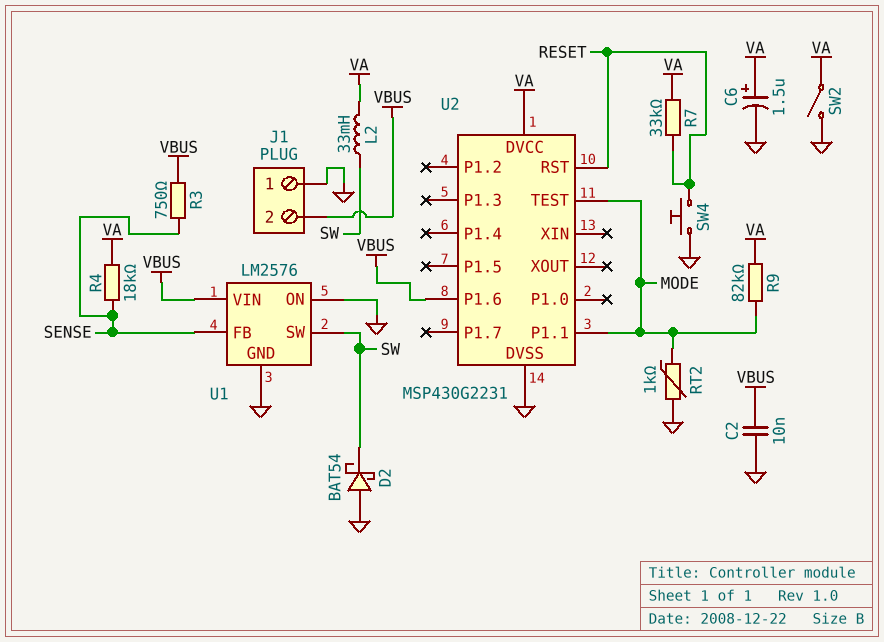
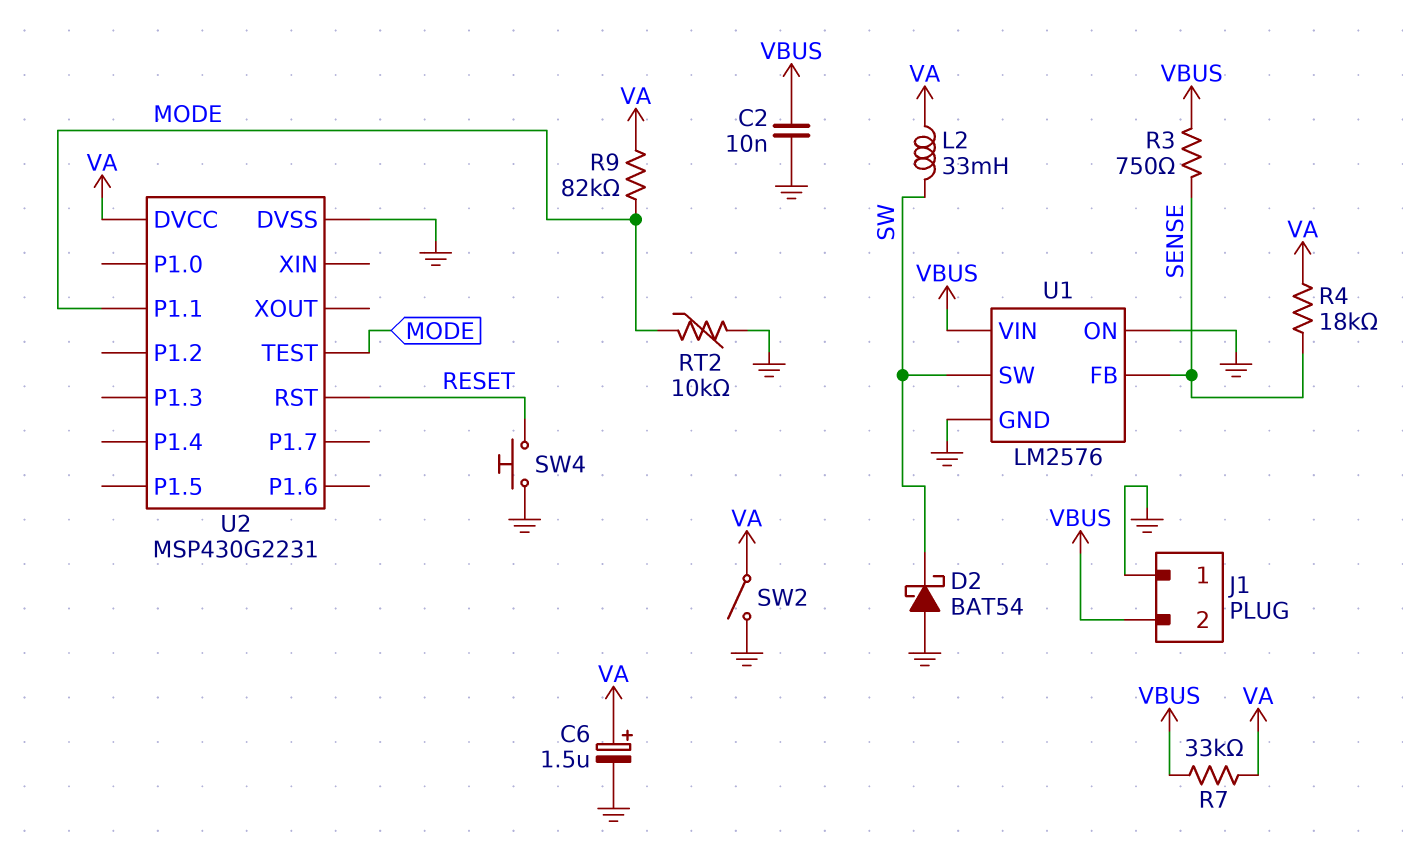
R7: 33k (RESET, VA) -> 33k (VA, VBUS)
RT2: 1k (GND, MODE) -> 10k (GND, MODE)
U2 pin P1.6: VBUS -> none

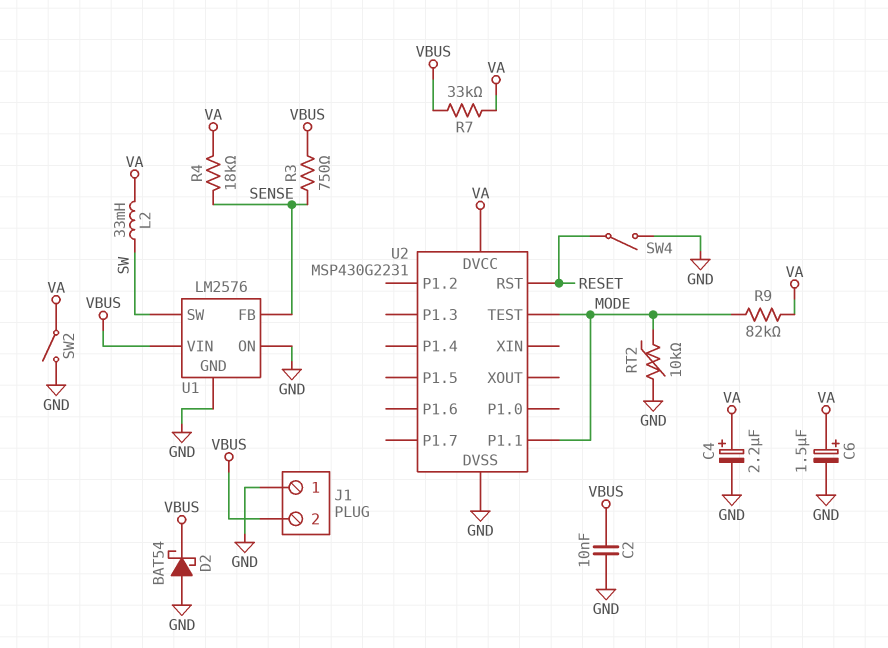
C4: none -> 2.2uF (plus VA, minus GND)
D2: schottky BAT54 (A GND, K SW) -> schottky BAT54 (A GND, K VBUS)
SW4: button (GND, RESET) -> switch (GND, RESET)

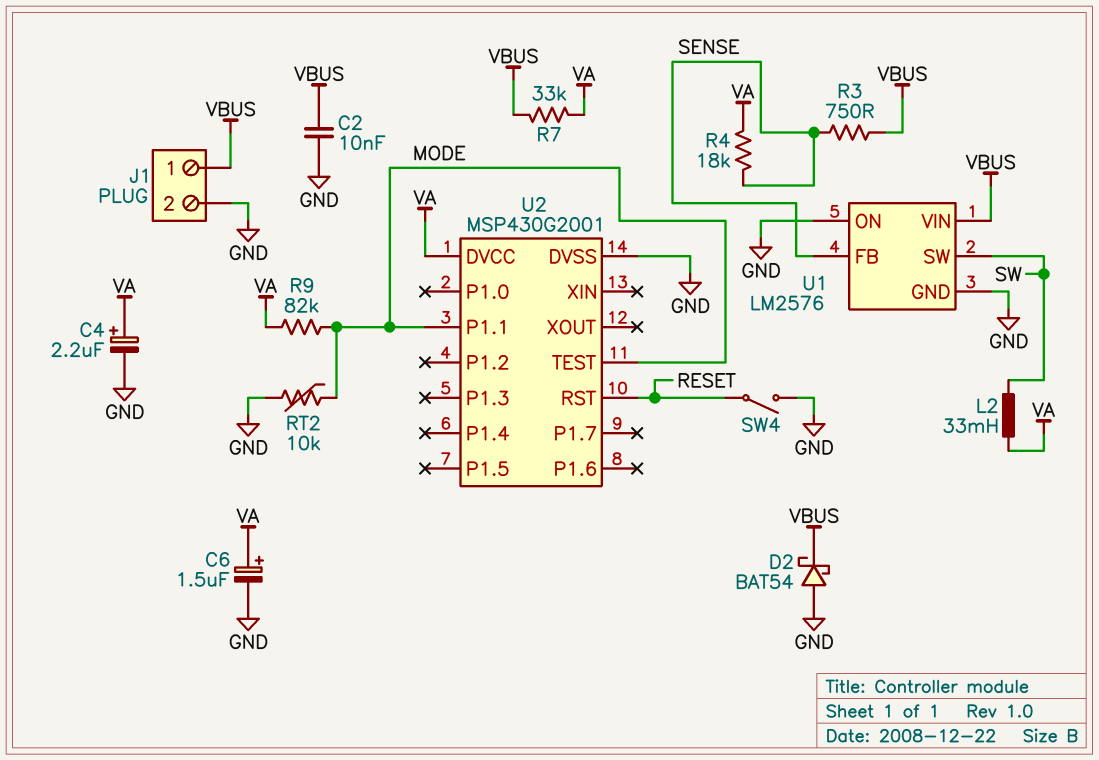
J1 pin 1: GND -> VBUS
J1 pin 2: VBUS -> GND
SW2: switch (GND, VA) -> none
U2: MSP430G2231 -> MSP430G2001

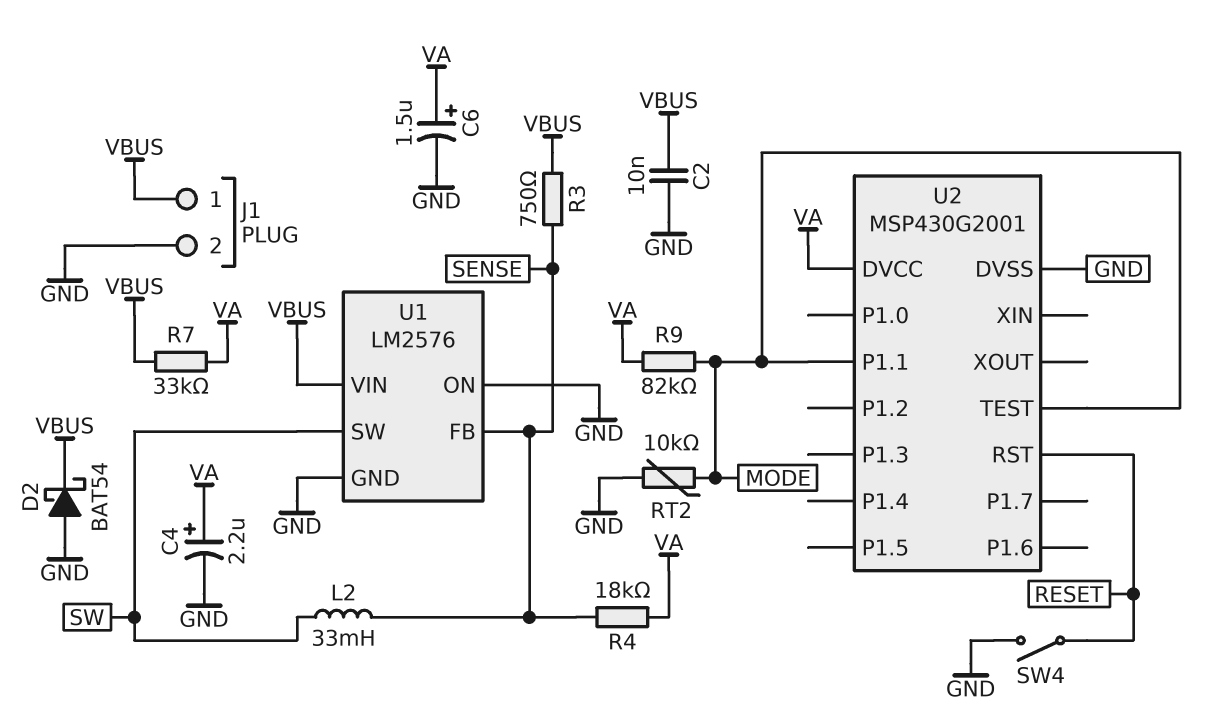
L2: 33mH (SW, VA) -> 33mH (SENSE, SW)

